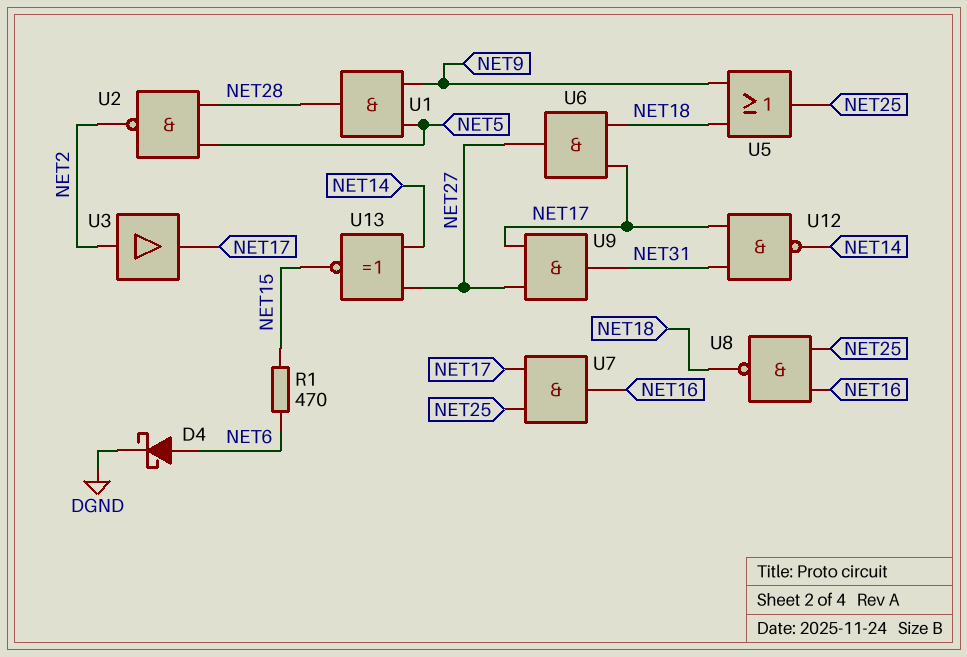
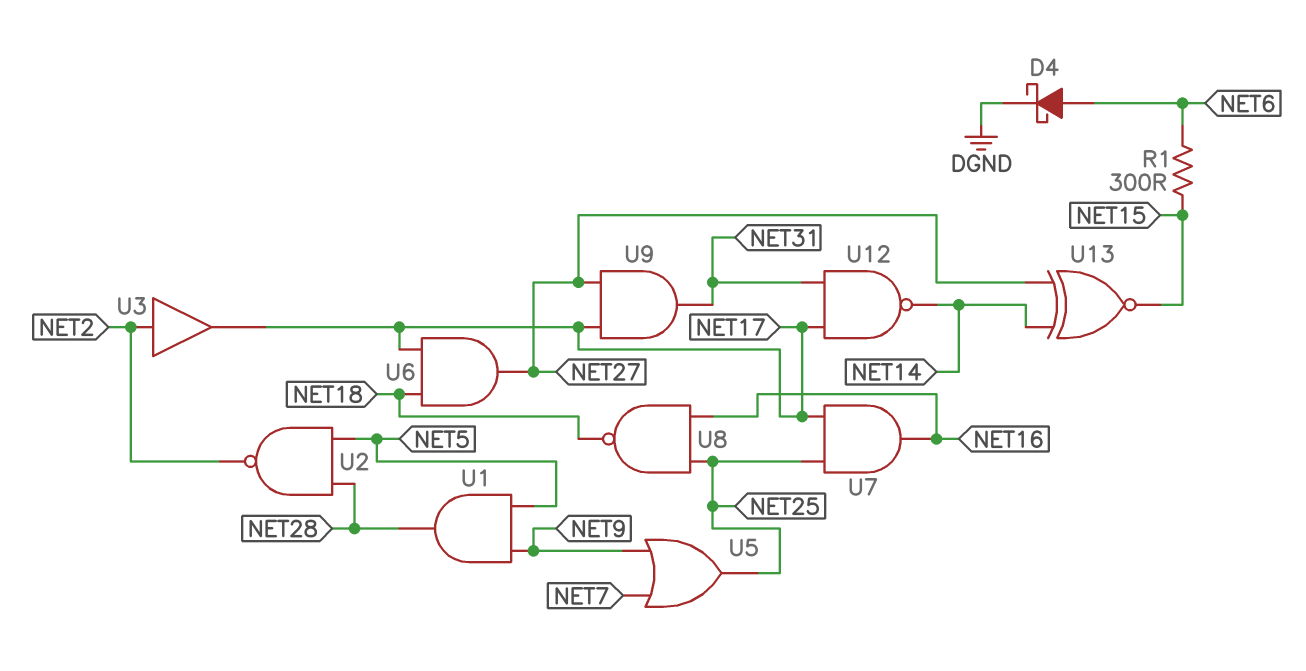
R1: 470 (NET6, NET15) -> 300 (NET6, NET15)
U5: OR (in NET9, in NET18, out NET25) -> OR (in NET7, in NET9, out NET25)

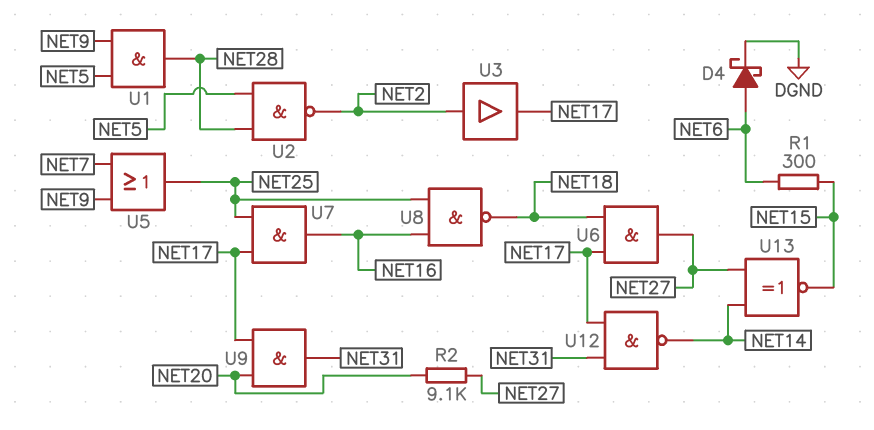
R2: none -> 9.1k (NET20, NET27)
U9: AND (in NET17, in NET27, out NET31) -> AND (in NET17, in NET20, out NET31)

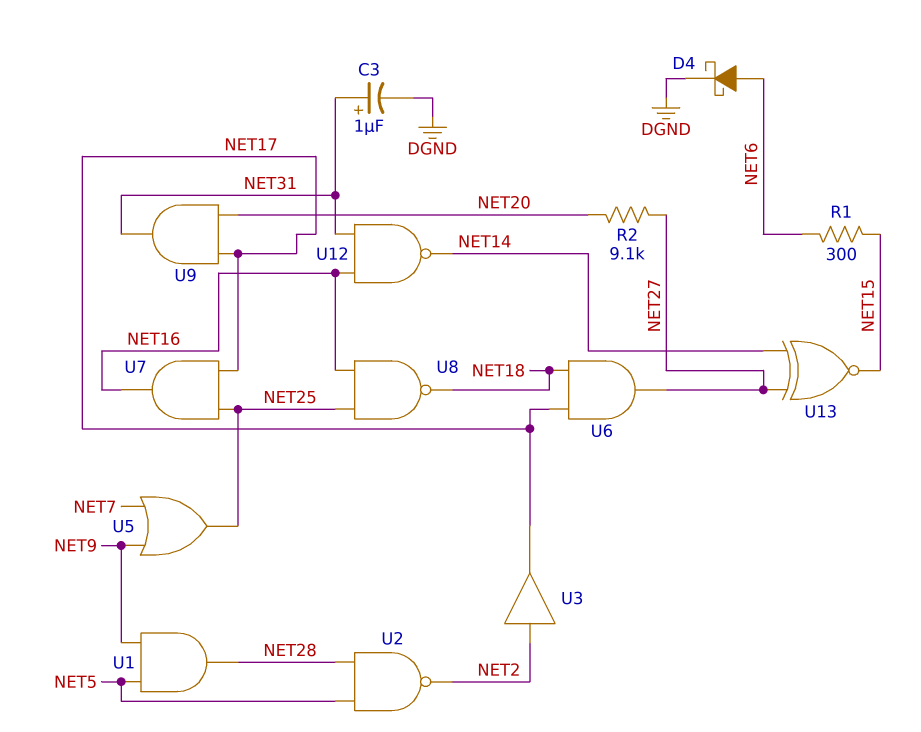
C3: none -> 1uF (plus NET31, minus DGND)
U12: NAND (in NET17, in NET31, out NET14) -> NAND (in NET16, in NET31, out NET14)

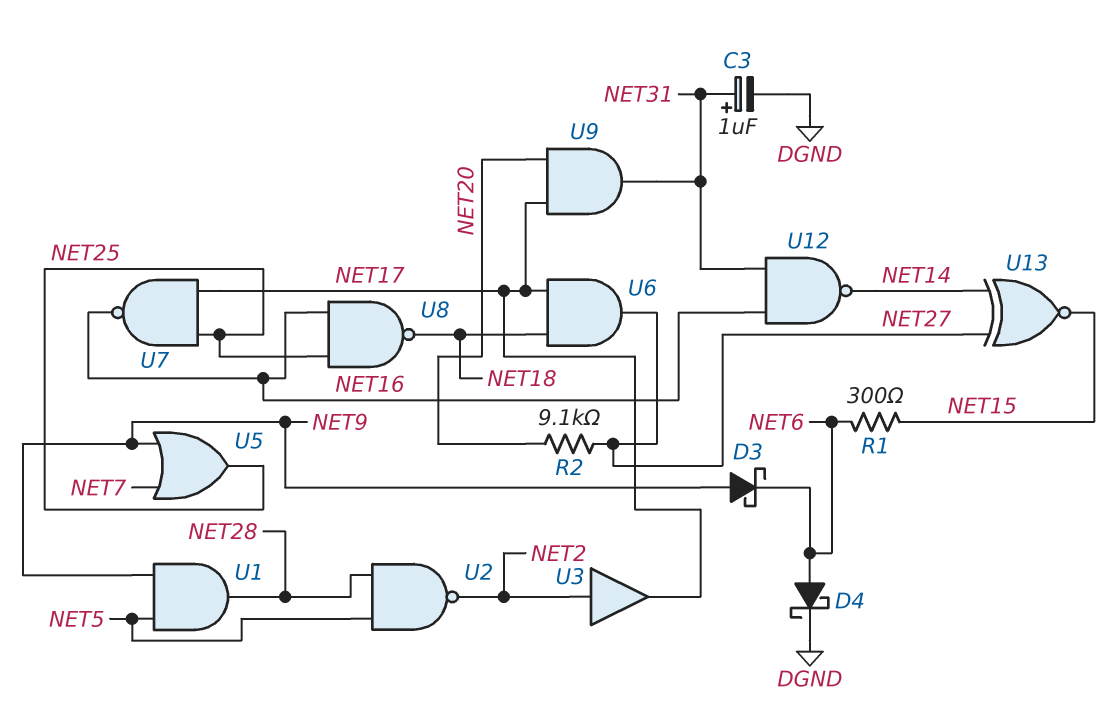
D3: none -> schottky (A NET9, K NET6)
U7: AND (in NET17, in NET25, out NET16) -> NAND (in NET17, in NET25, out NET16)

